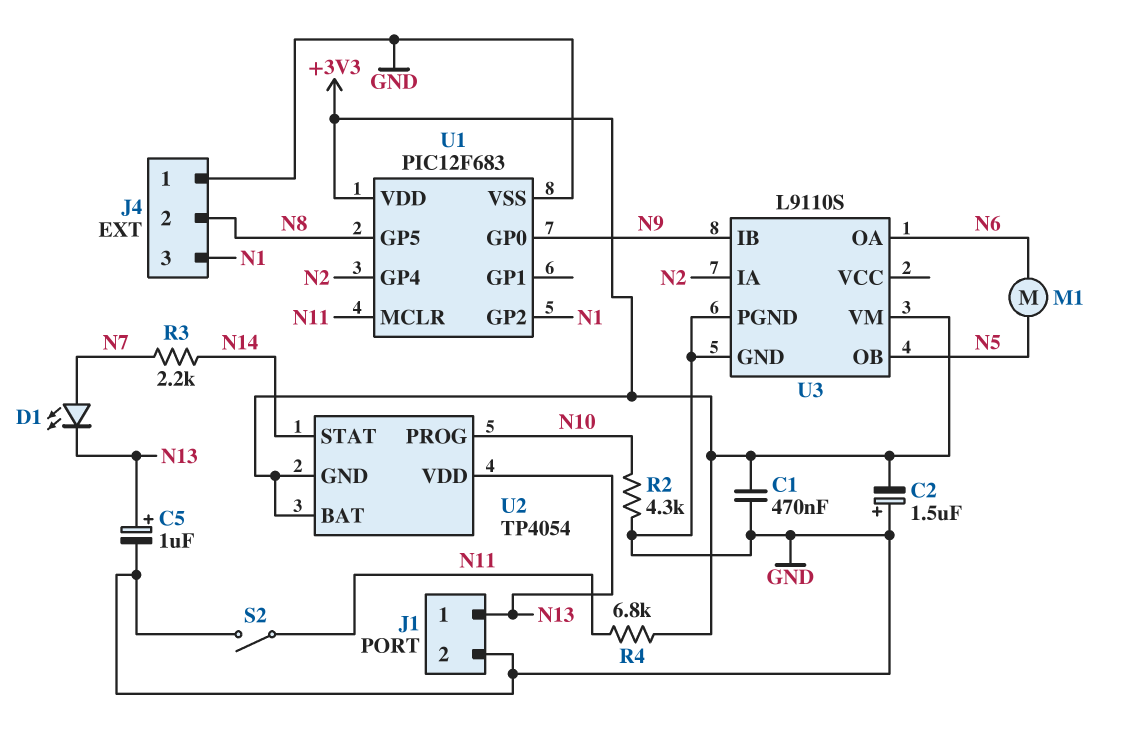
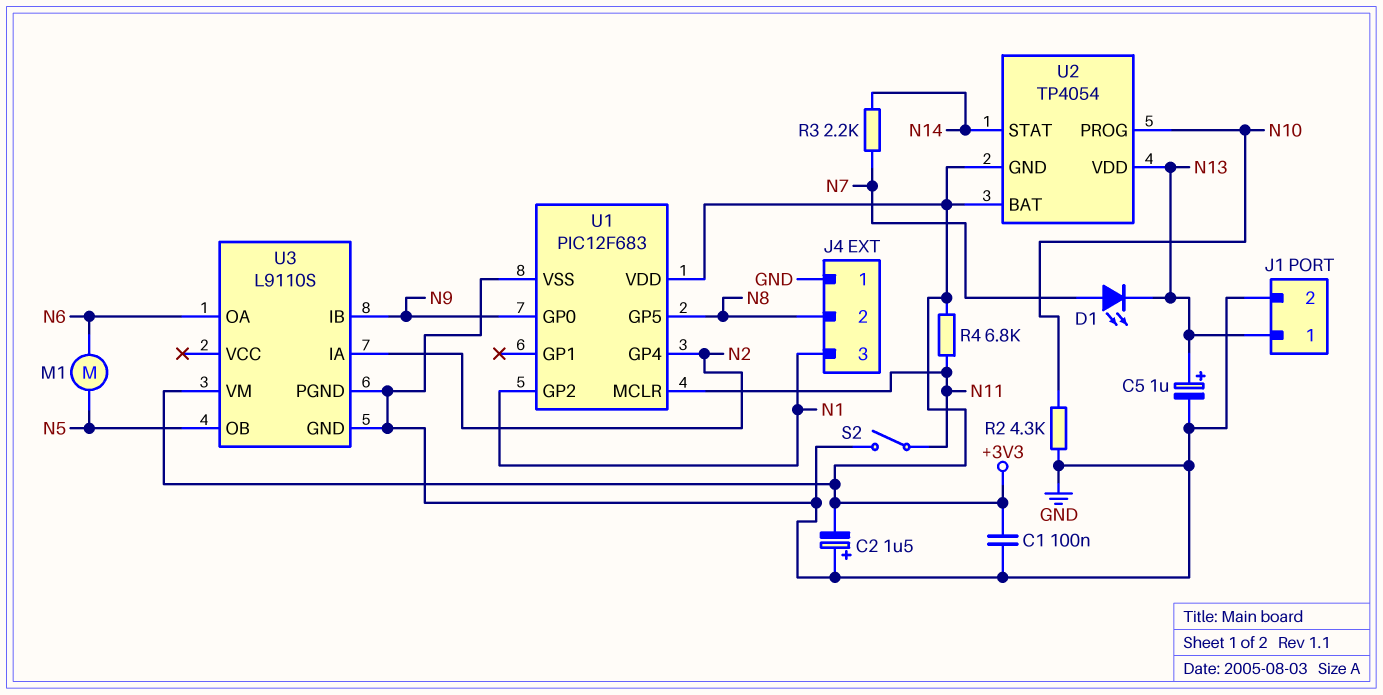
C1: 470nF (+3V3, GND) -> 100nF (+3V3, GND)

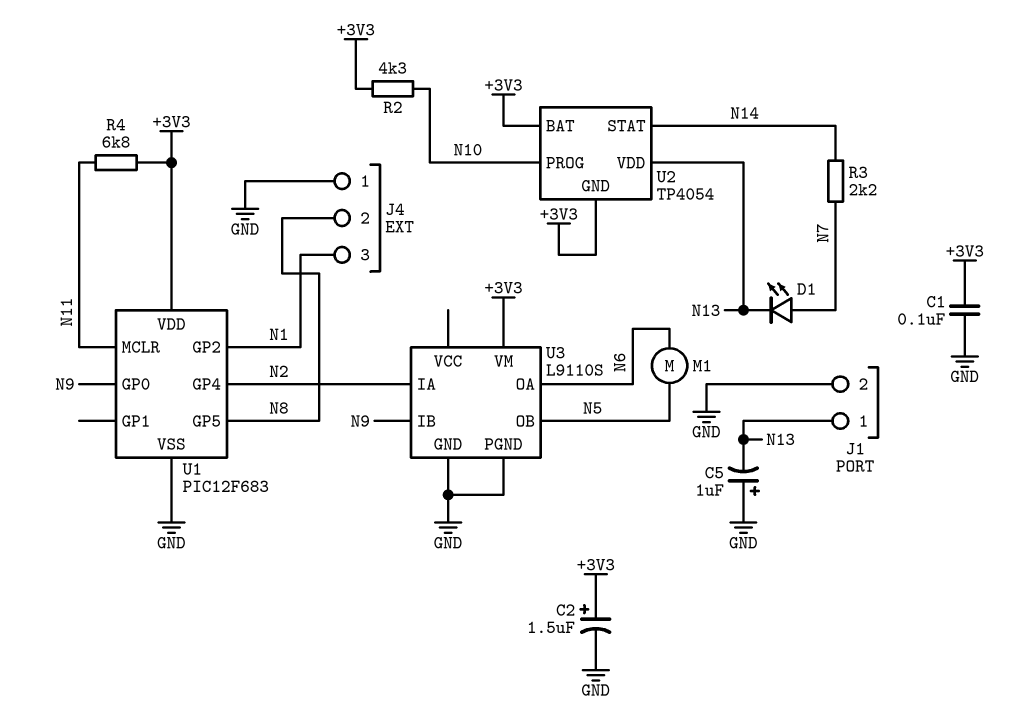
C2: 1.5uF (plus GND, minus +3V3) -> 1.5uF (plus +3V3, minus GND)
C5: 1uF (plus N13, minus GND) -> 1uF (plus GND, minus N13)
R2: 4.3k (GND, N10) -> 4.3k (+3V3, N10)
S2: switch (GND, N11) -> none

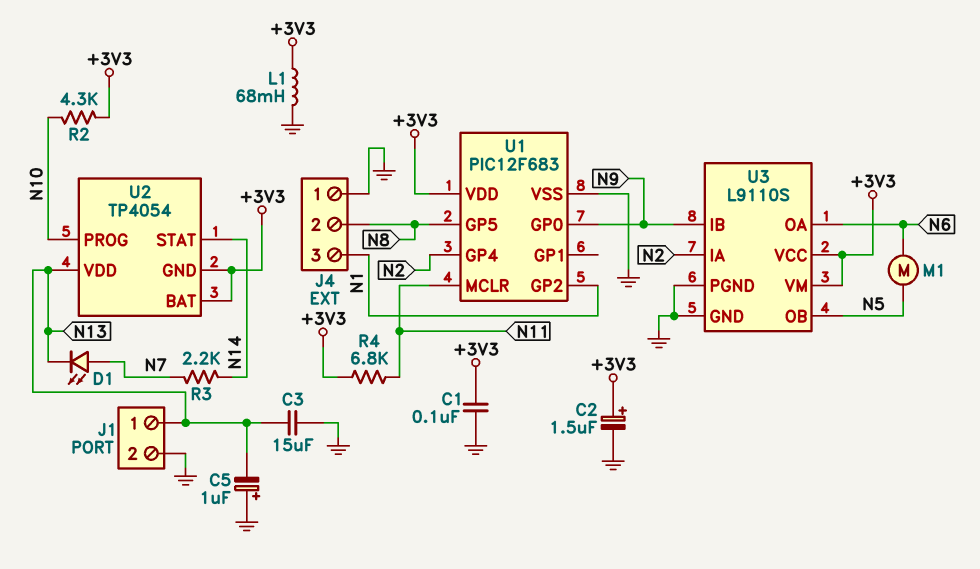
C3: none -> 15uF (GND, N13)
L1: none -> 68mH (+3V3, GND)
U3 pin VCC: none -> +3V3

